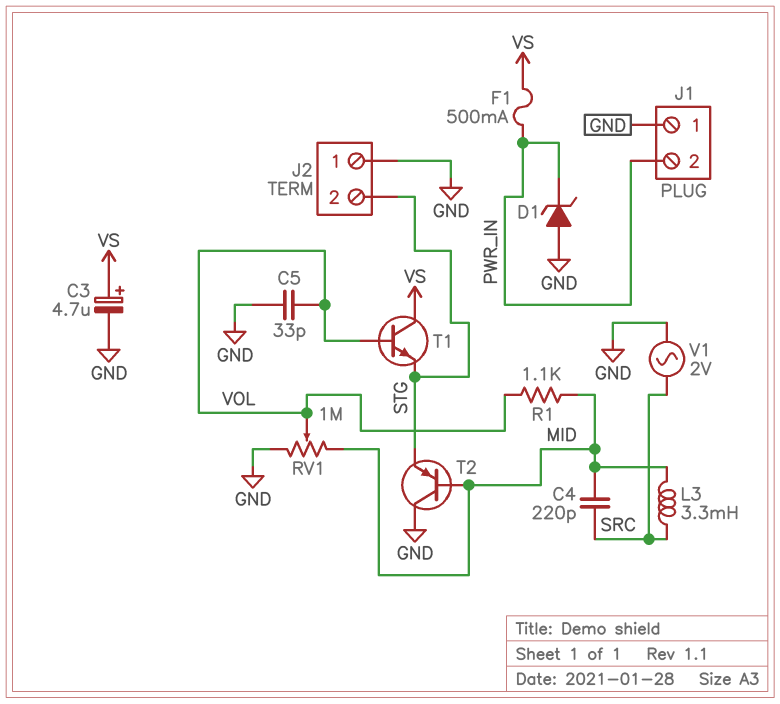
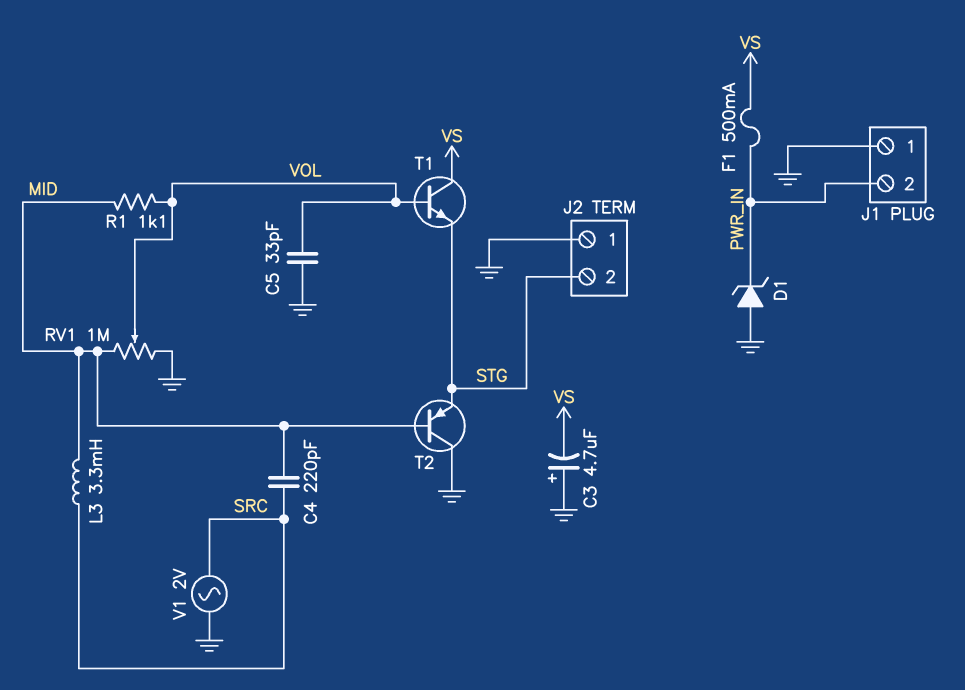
C3: 4.7uF (plus VS, minus GND) -> 4.7uF (plus GND, minus VS)

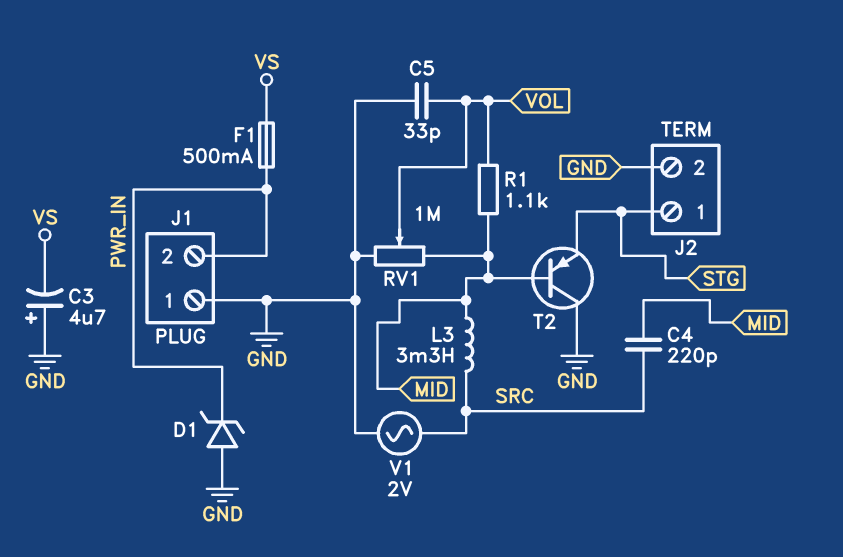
J2 pin 1: GND -> STG
J2 pin 2: STG -> GND
T1: NPN (B VOL, C VS, E STG) -> none

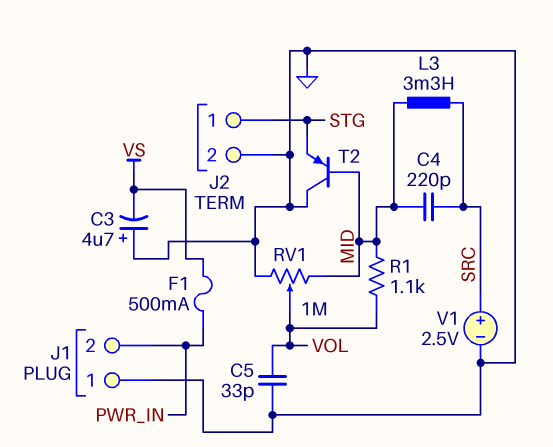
D1: zener (A GND, K PWR_IN) -> none
V1: AC 2V (GND, SRC) -> 2.5V (plus SRC, minus GND)

